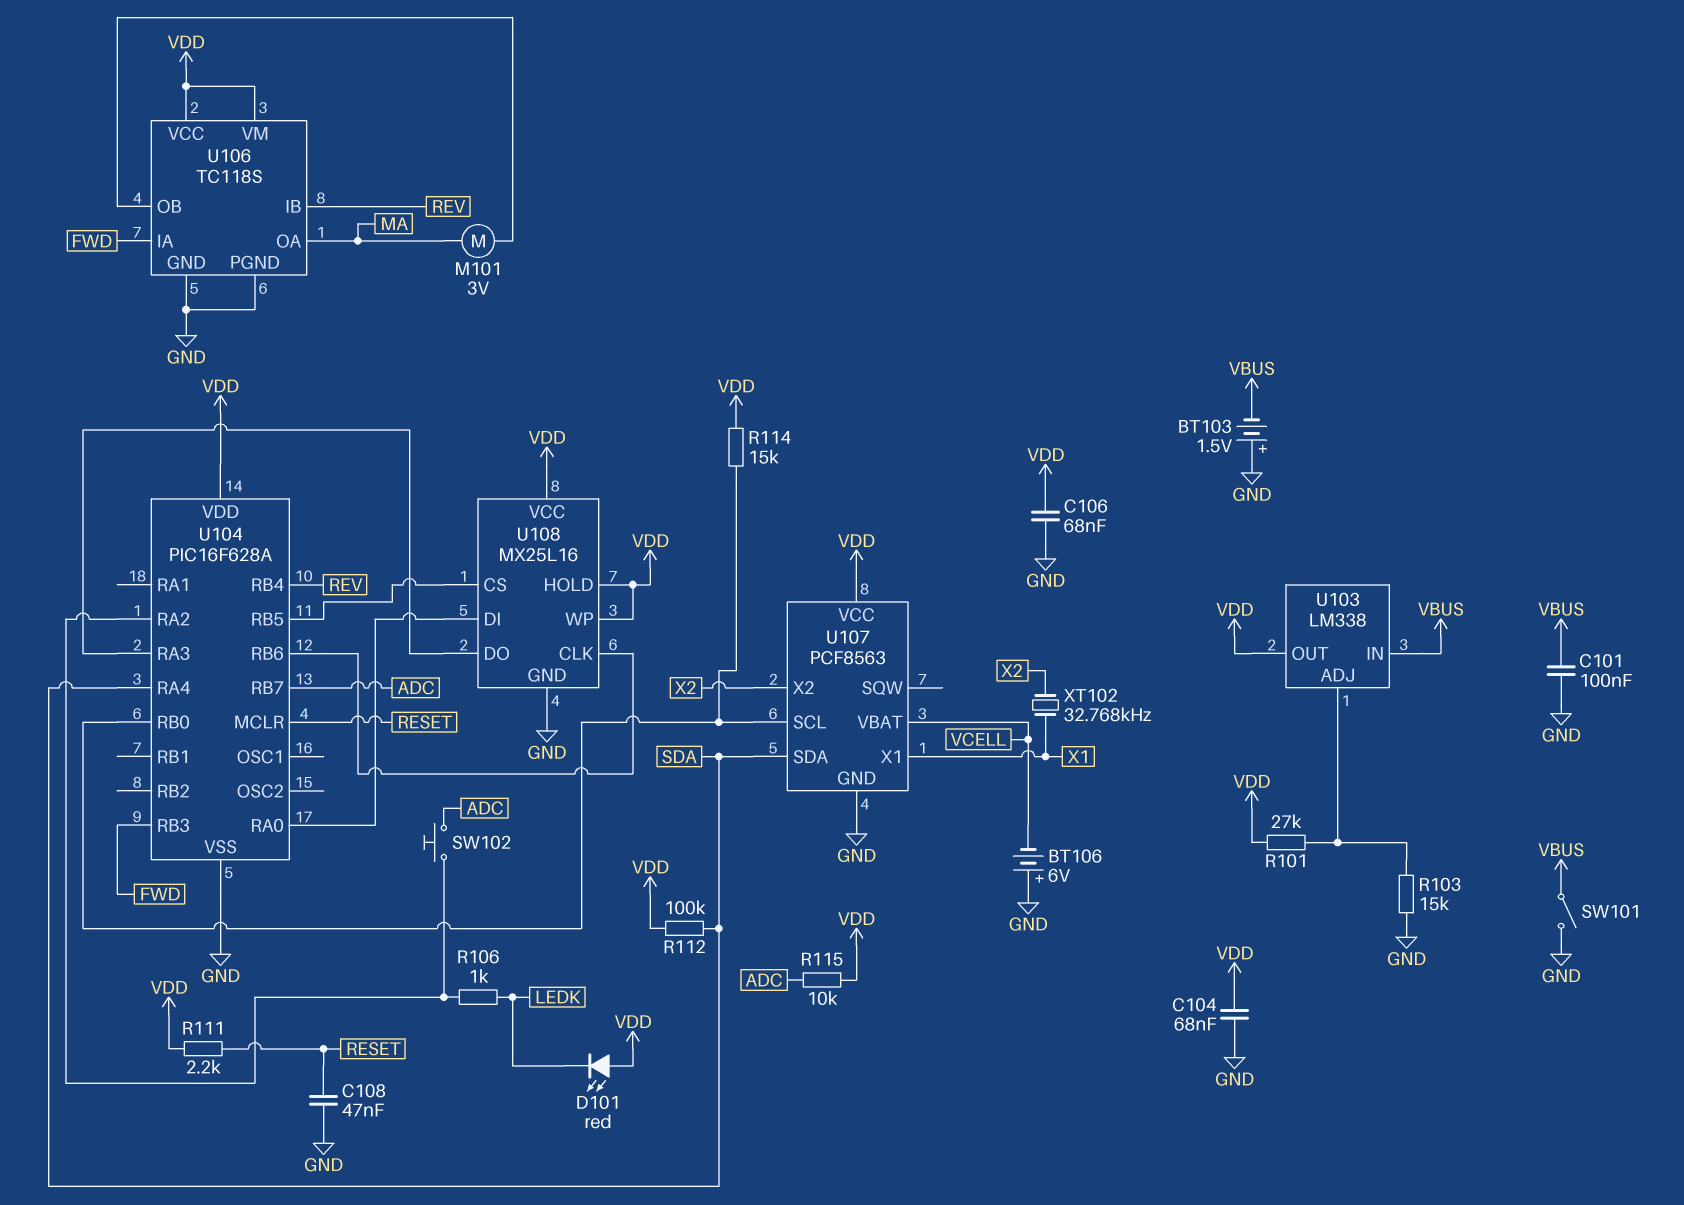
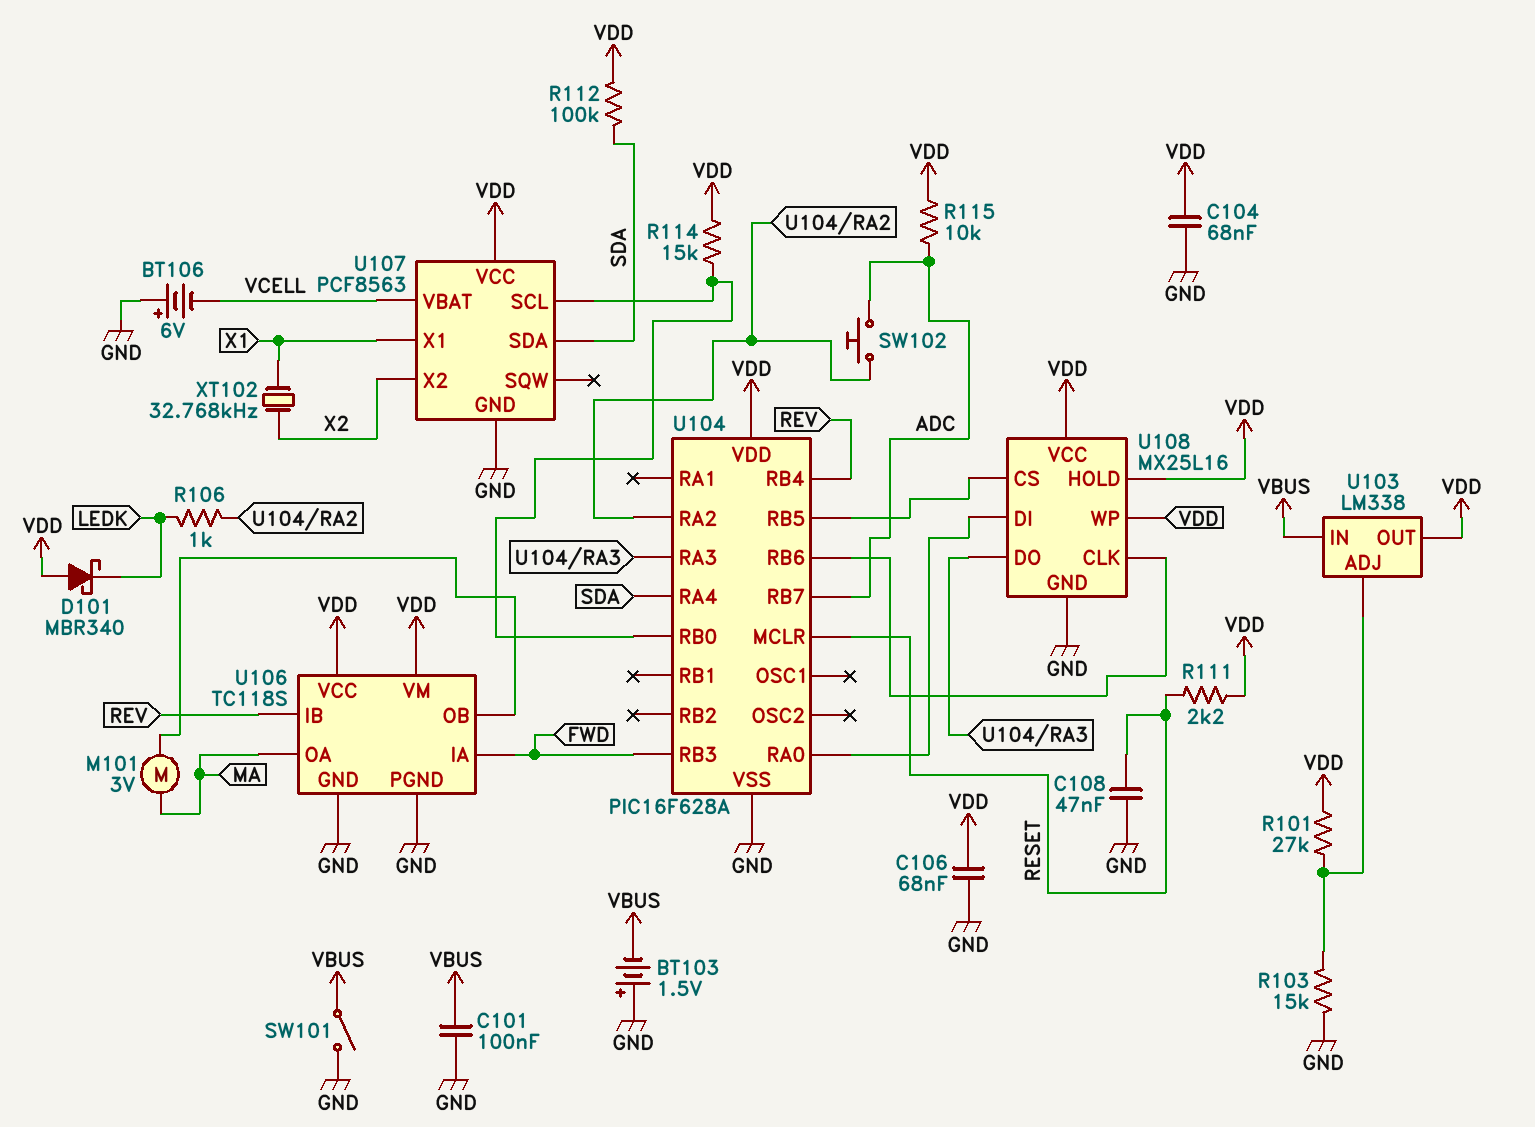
D101: LED red (A VDD, K LEDK) -> schottky MBR340 (A VDD, K LEDK)

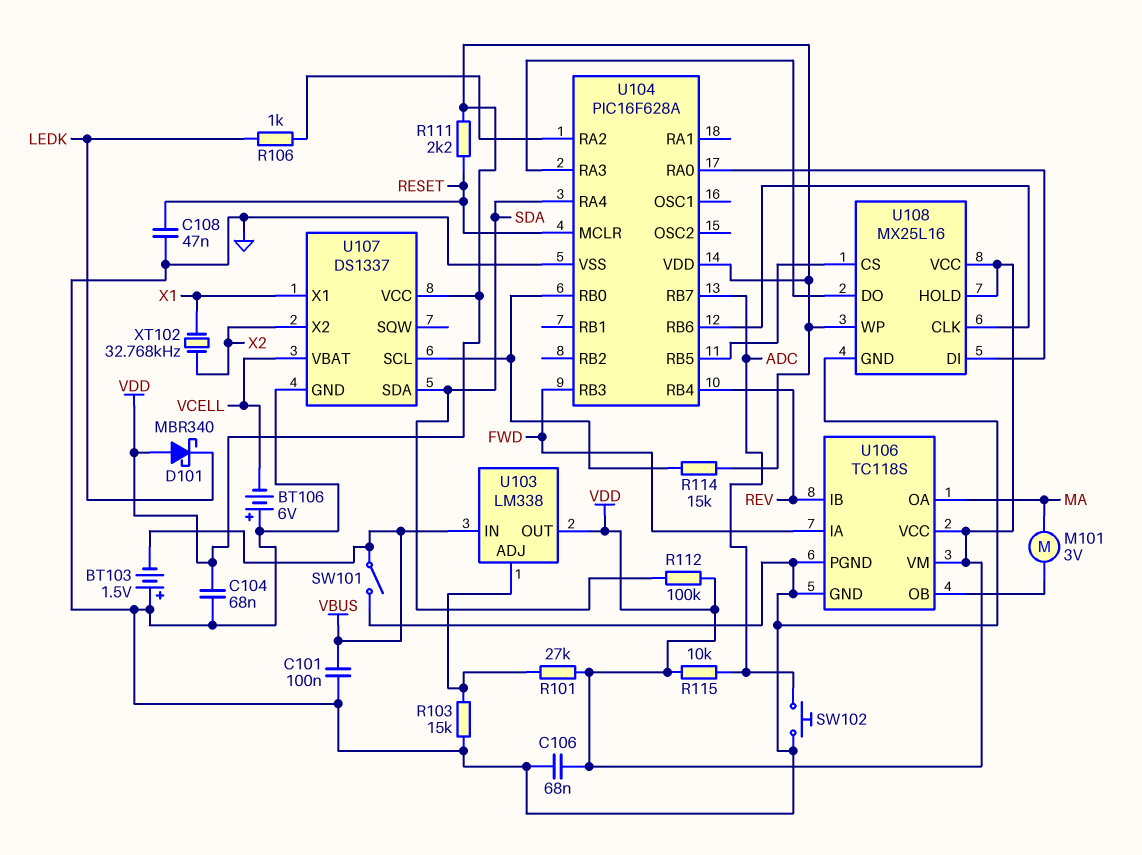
SW102: button (ADC, U104/RA2) -> button (ADC, GND)
U107: PCF8563 -> DS1337

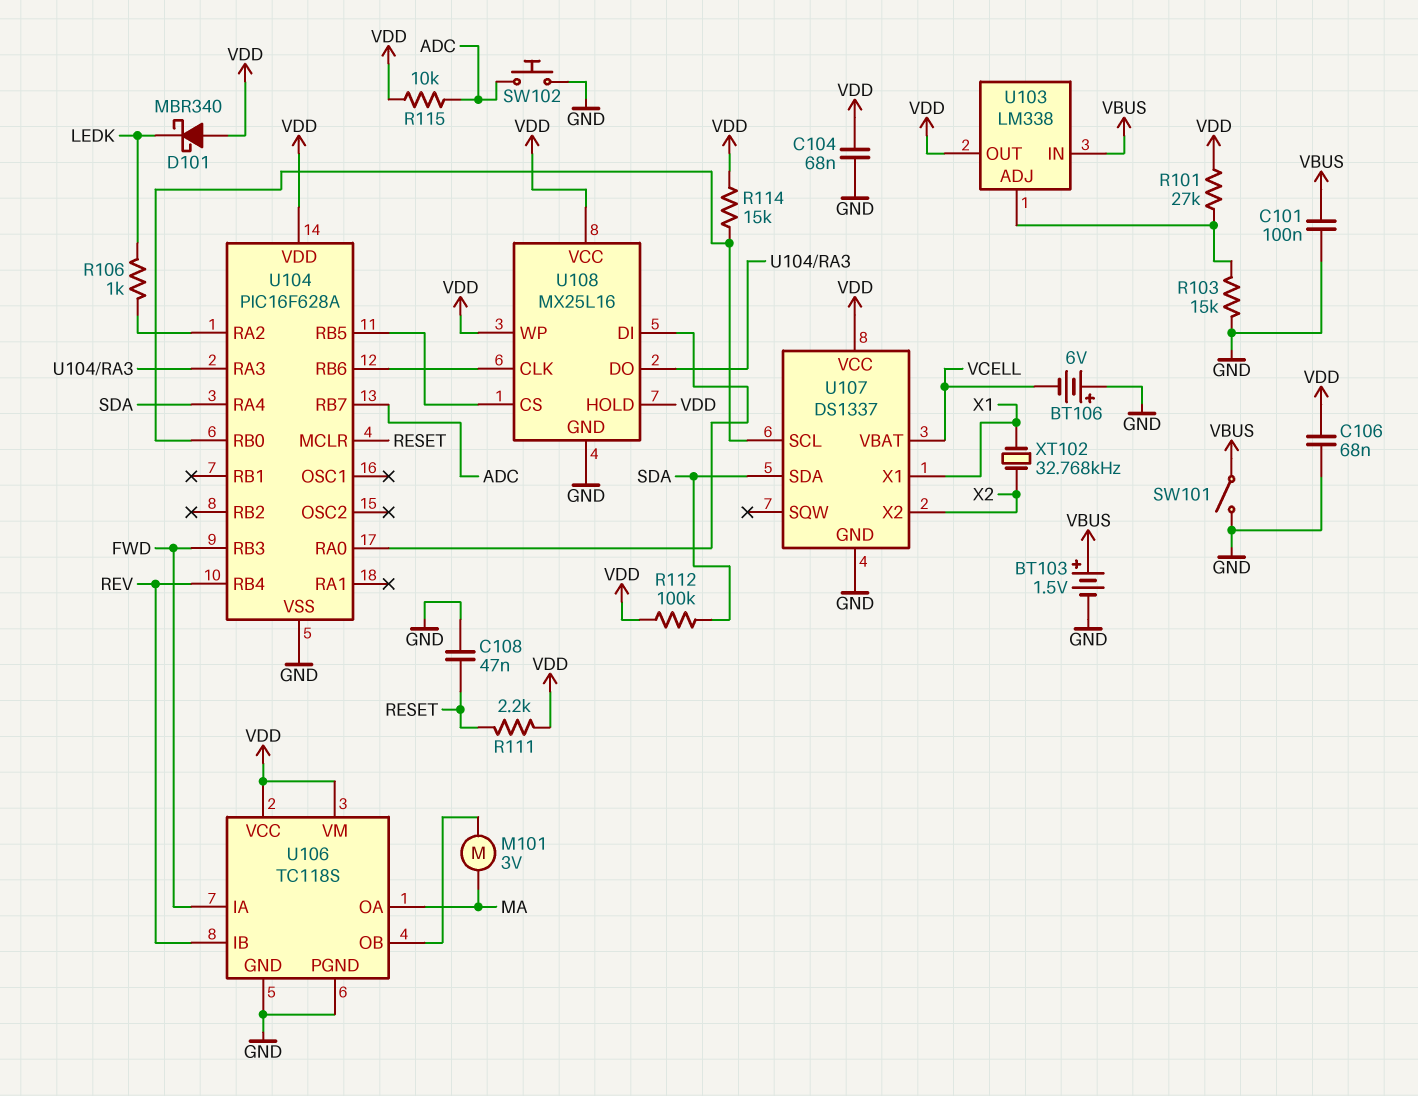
BT103: 1.5V (plus GND, minus VBUS) -> 1.5V (plus VBUS, minus GND)

